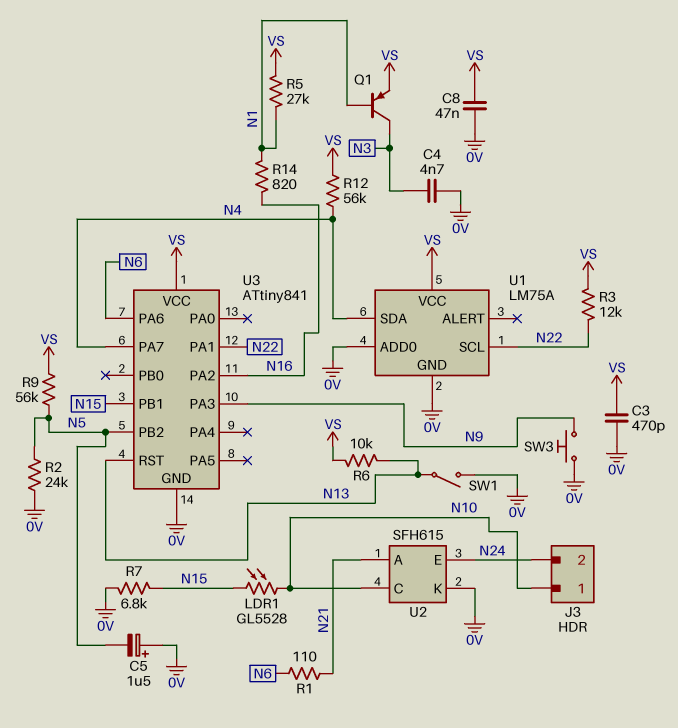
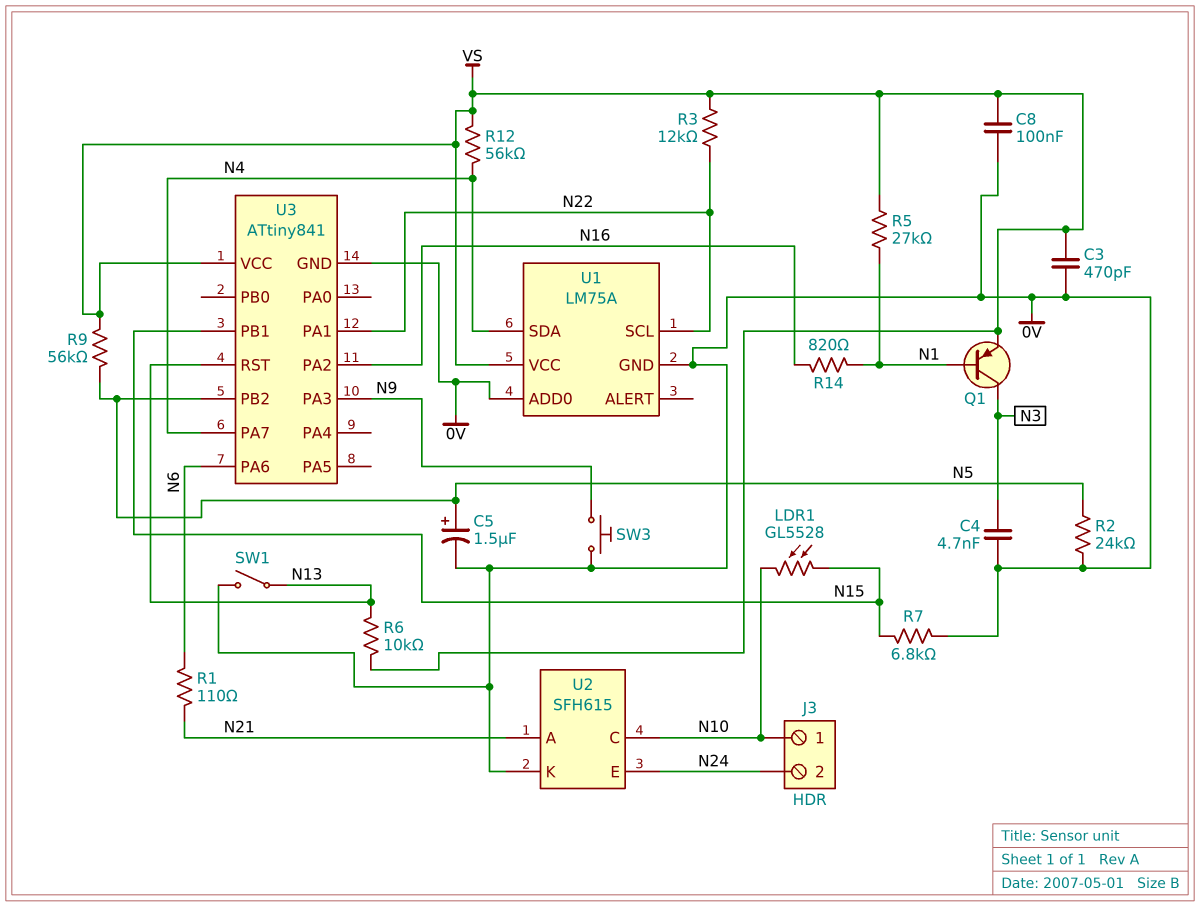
C5: 1.5uF (plus 0V, minus N5) -> 1.5uF (plus N5, minus 0V)
C8: 47nF (0V, VS) -> 100nF (0V, VS)

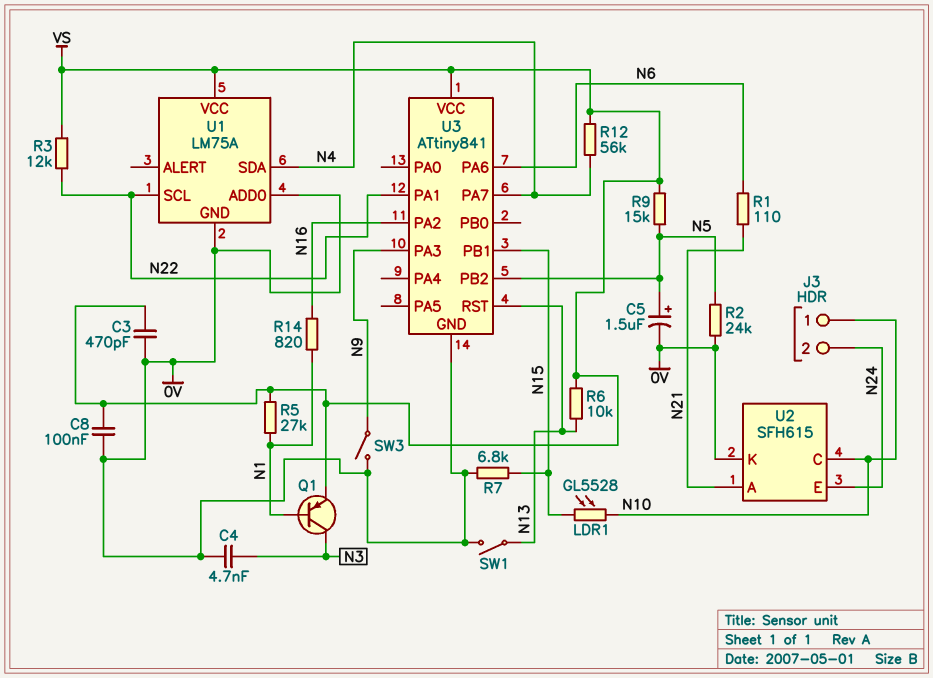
R9: 56k (N5, VS) -> 15k (N5, VS)
SW3: button (0V, N9) -> switch (0V, N9)

